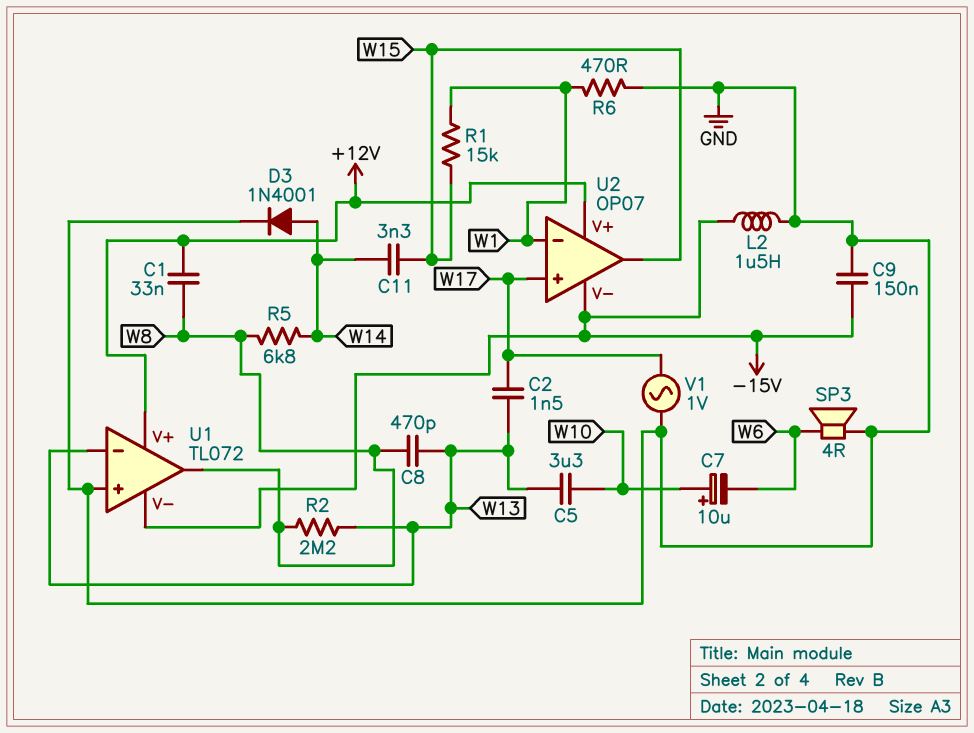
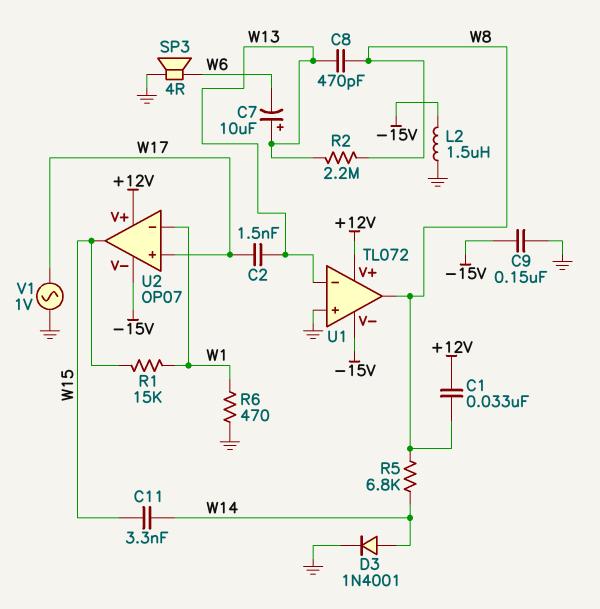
C5: 3.3uF (W10, W13) -> none
C7: 10uF (plus W10, minus W6) -> 10uF (plus W13, minus W6)

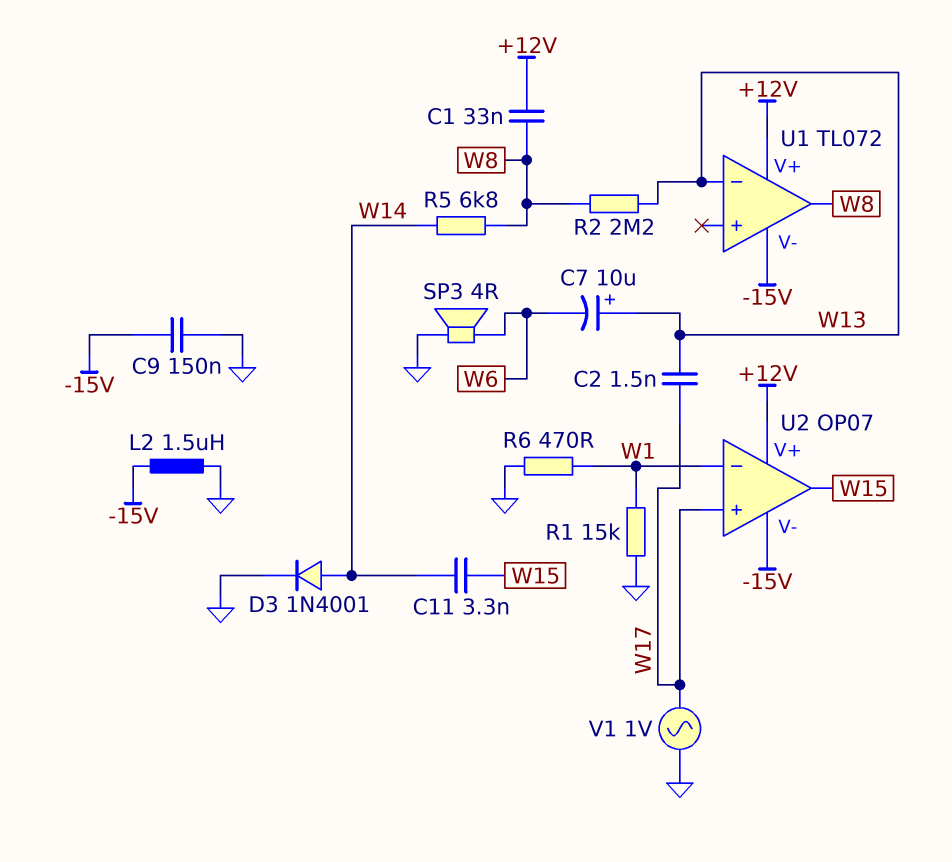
C8: 470pF (W8, W13) -> none
R1: 15k (W1, W15) -> 15k (GND, W1)
U1 pin in+: GND -> none

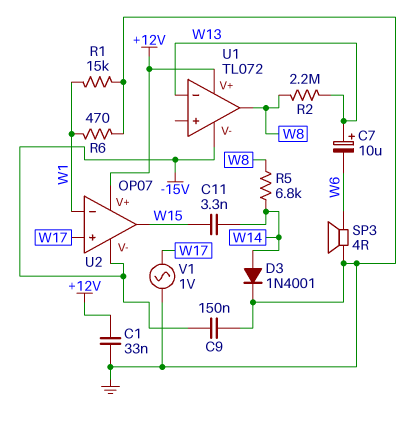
C1: 33nF (+12V, W8) -> 33nF (+12V, GND)
C2: 1.5nF (W13, W17) -> none
L2: 1.5uH (-15V, GND) -> none

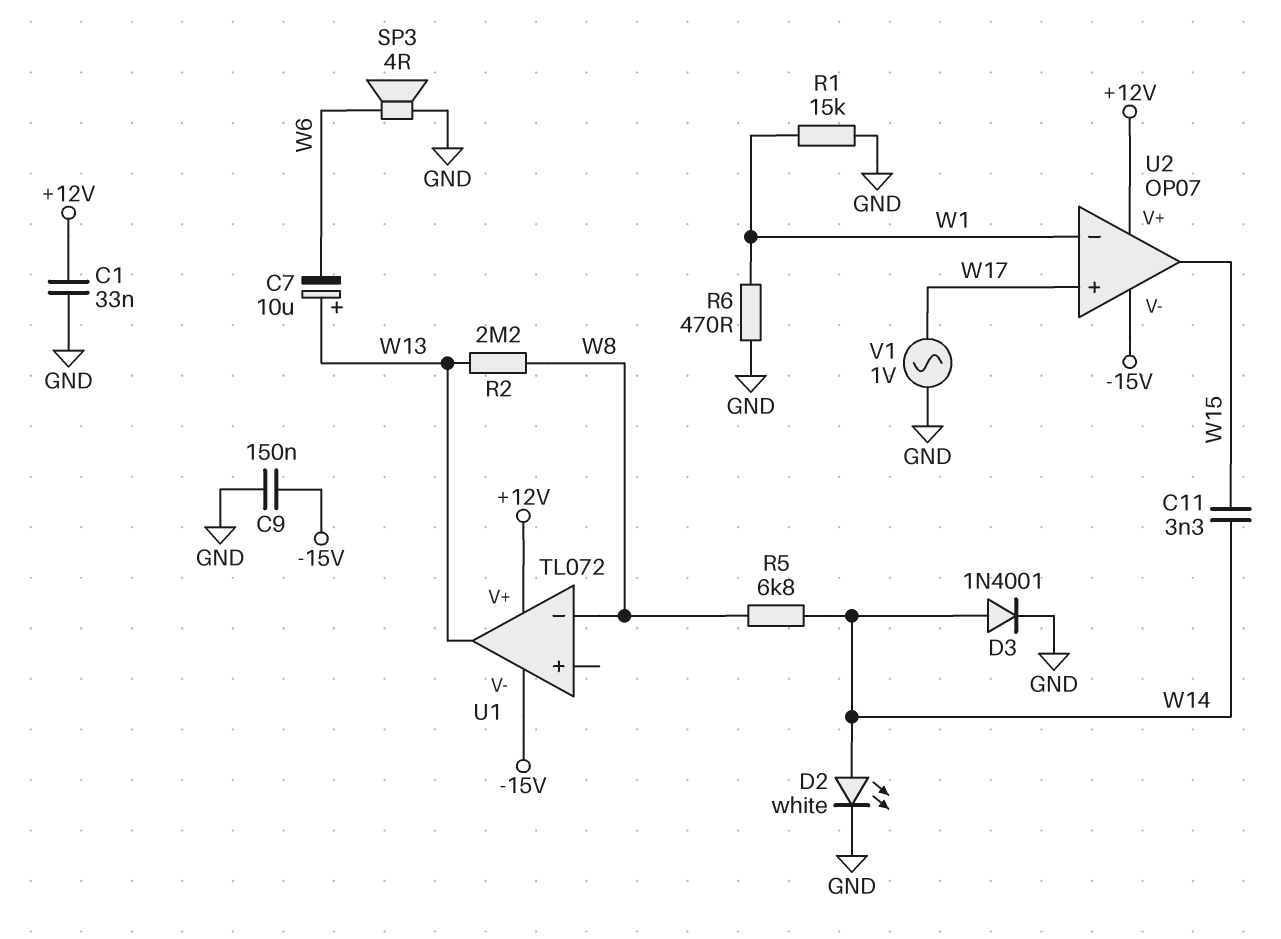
D2: none -> LED white (A W14, K GND)
U1 pin in-: W13 -> W8
U1 pin out: W8 -> W13

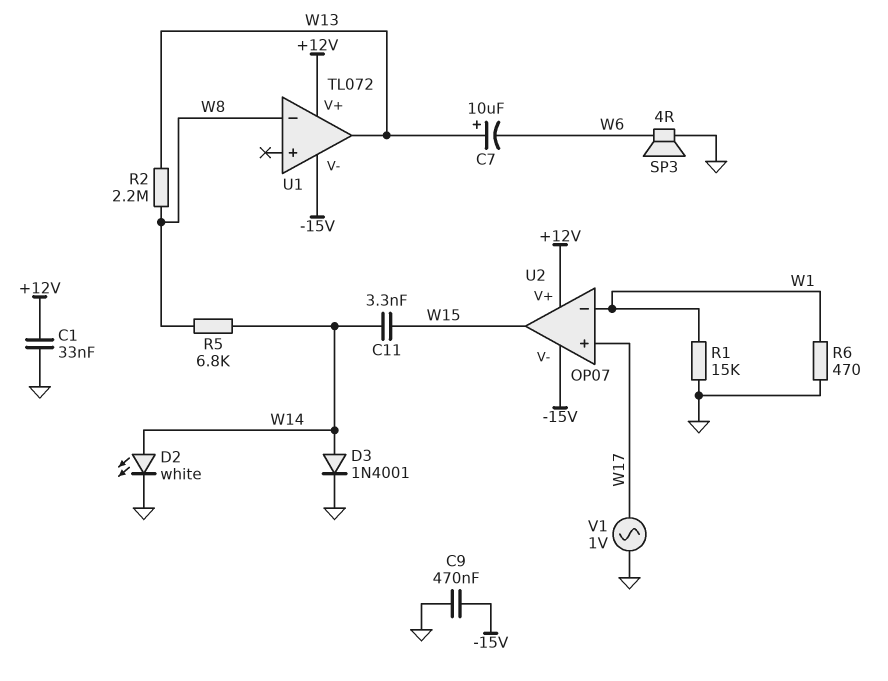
C9: 150nF (-15V, GND) -> 470nF (-15V, GND)

